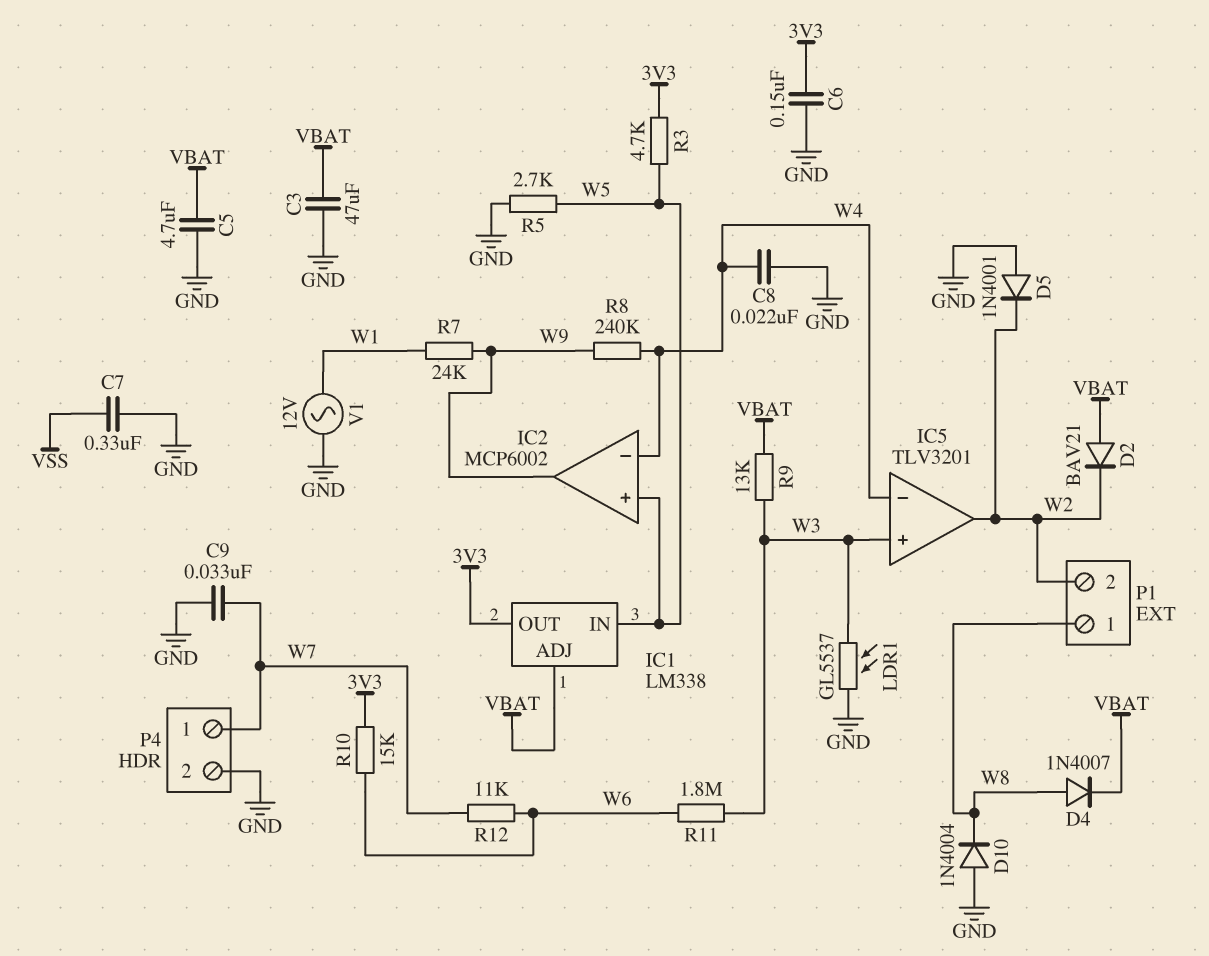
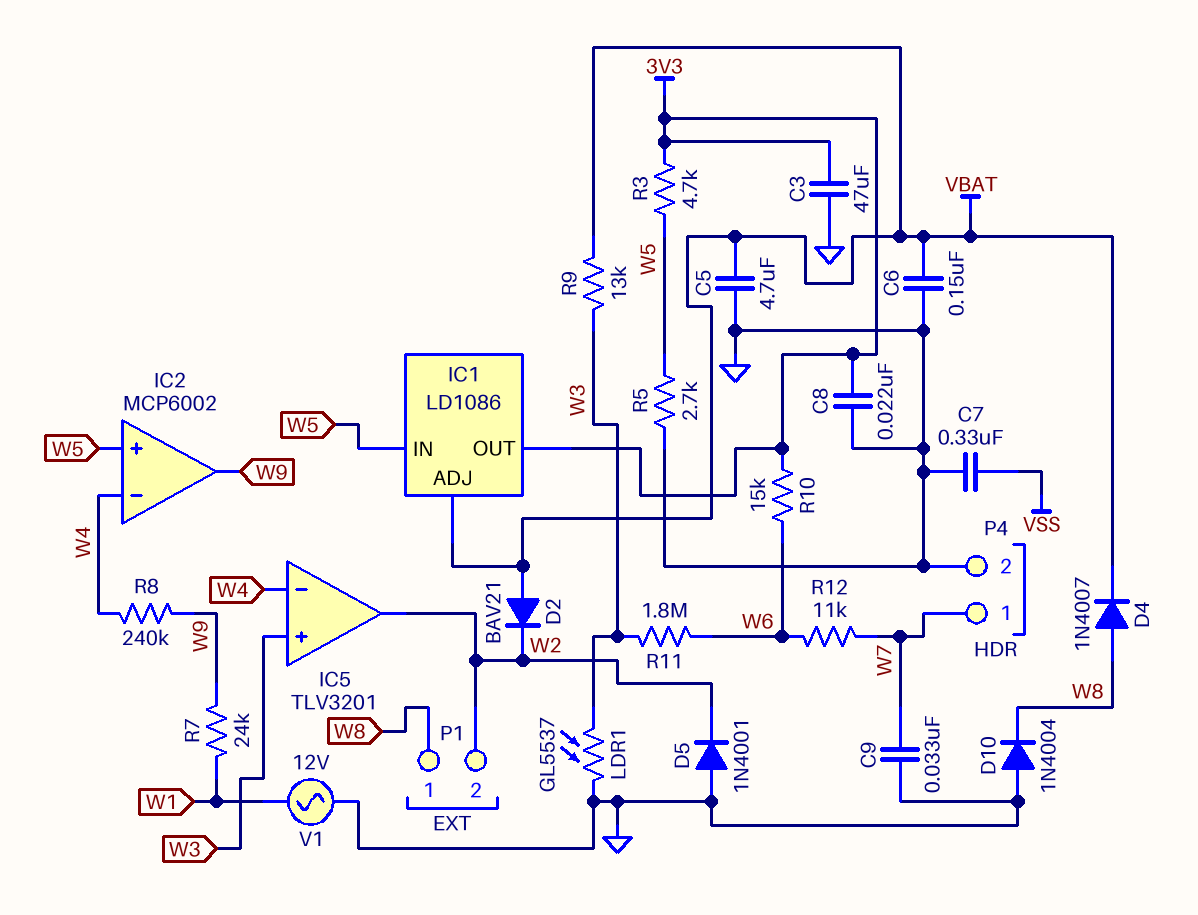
C3: 47uF (GND, VBAT) -> 47uF (3V3, GND)
C6: 150nF (3V3, GND) -> 150nF (GND, VBAT)
C8: 22nF (GND, W4) -> 22nF (3V3, GND)
IC1: LM338 -> LD1086

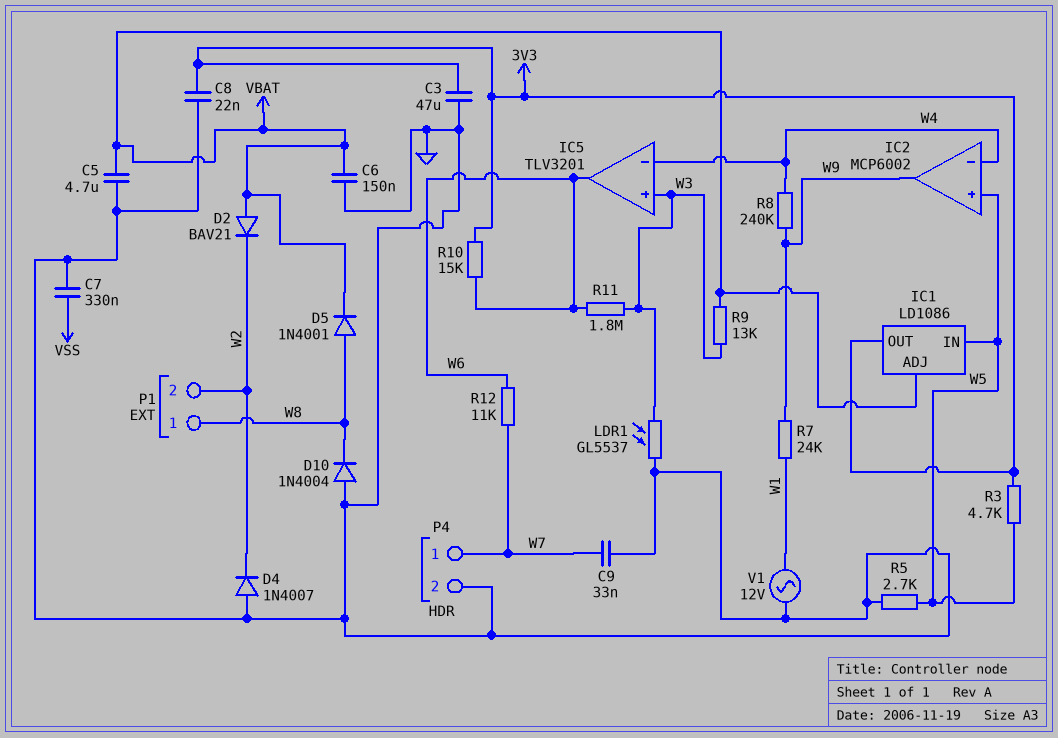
D4: diode 1N4007 (A W8, K VBAT) -> diode 1N4007 (A GND, K W2)
D5: diode 1N4001 (A GND, K W2) -> diode 1N4001 (A W8, K VBAT)
IC5 pin out: W2 -> W6

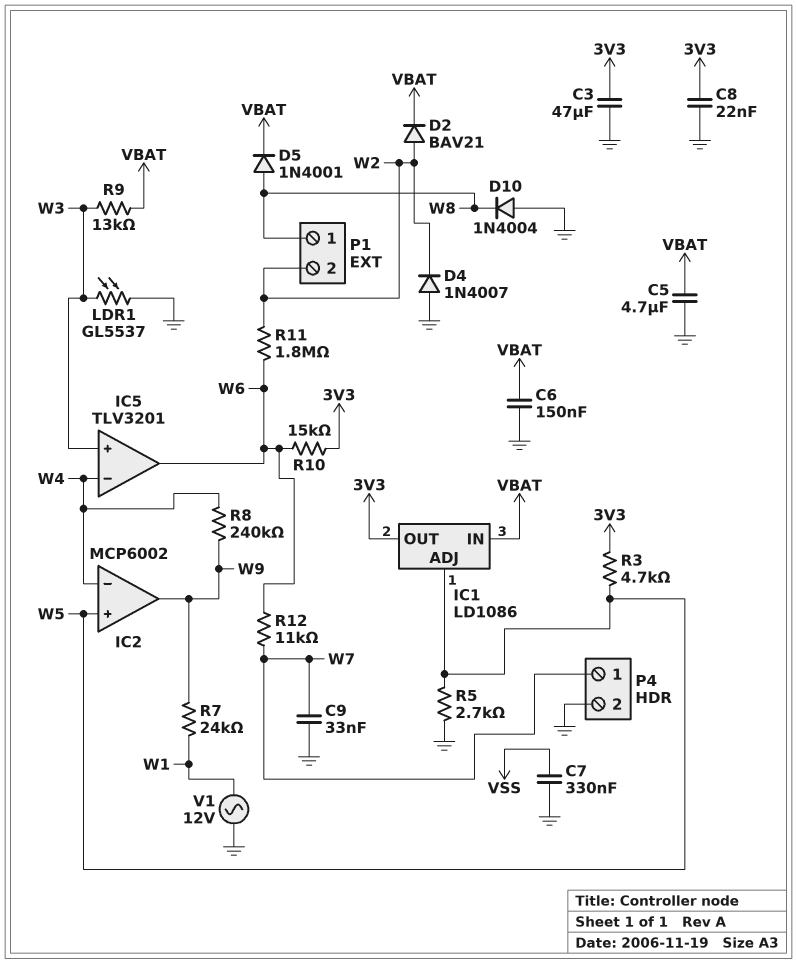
D2: diode BAV21 (A VBAT, K W2) -> diode BAV21 (A W2, K VBAT)
IC1 pin ADJ: VBAT -> W5
IC1 pin IN: W5 -> VBAT
R11: 1.8M (W3, W6) -> 1.8M (W2, W6)

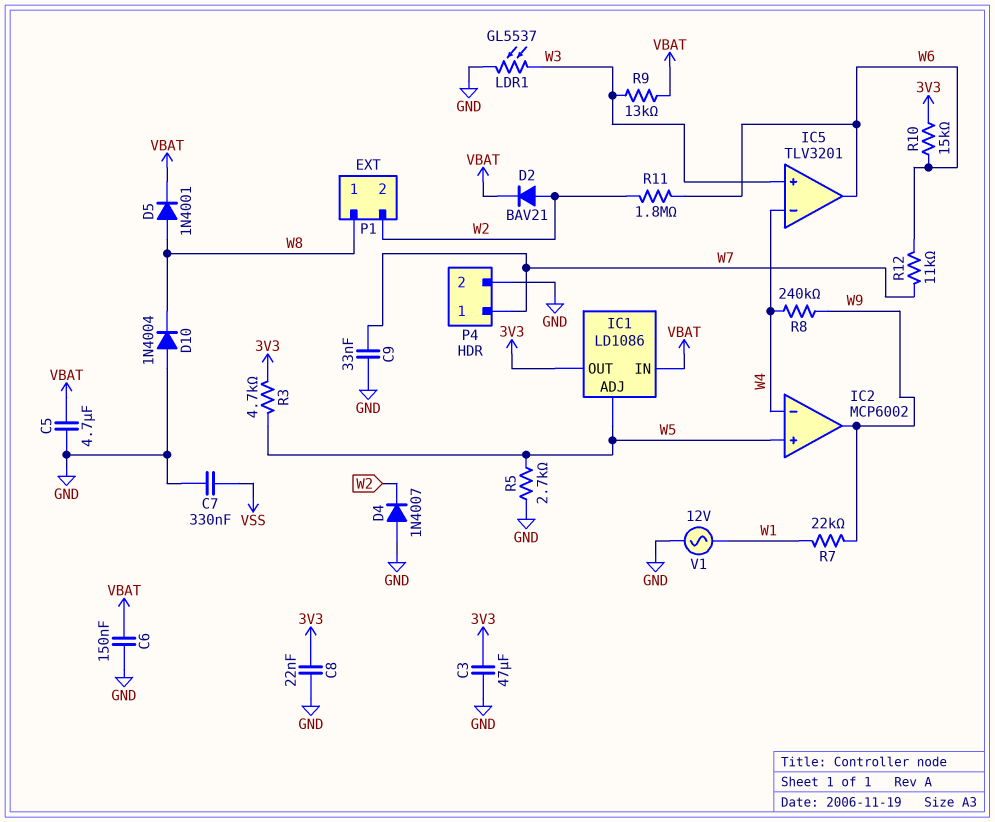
R7: 24k (W1, W9) -> 22k (W1, W9)

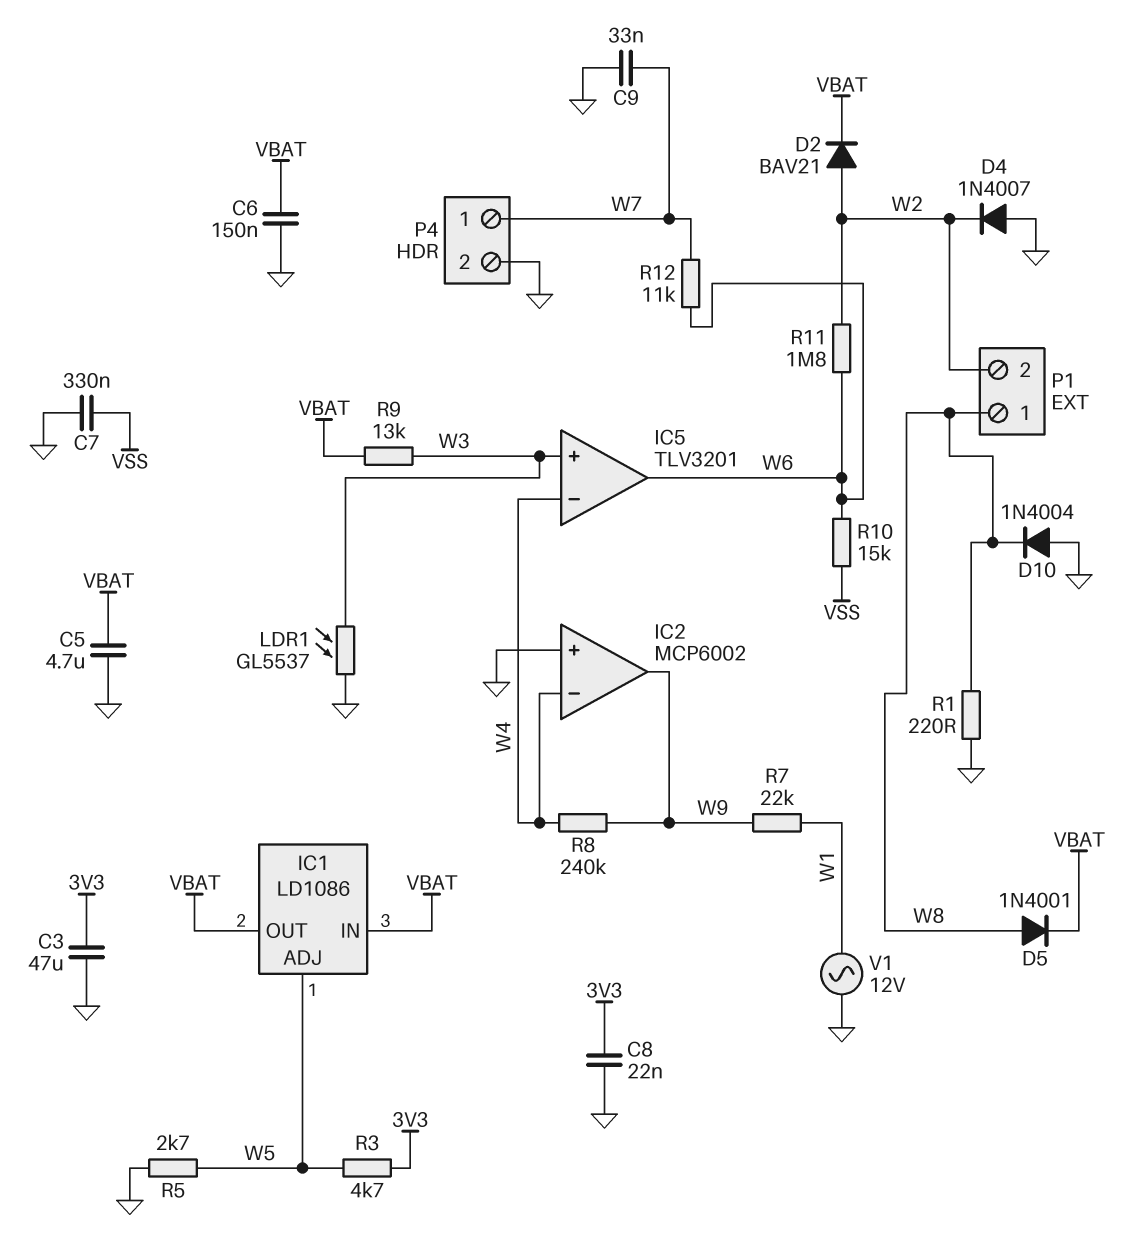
IC1 pin OUT: 3V3 -> VBAT
IC2 pin in+: W5 -> GND
R1: none -> 220 (GND, W8)
R10: 15k (3V3, W6) -> 15k (VSS, W6)

